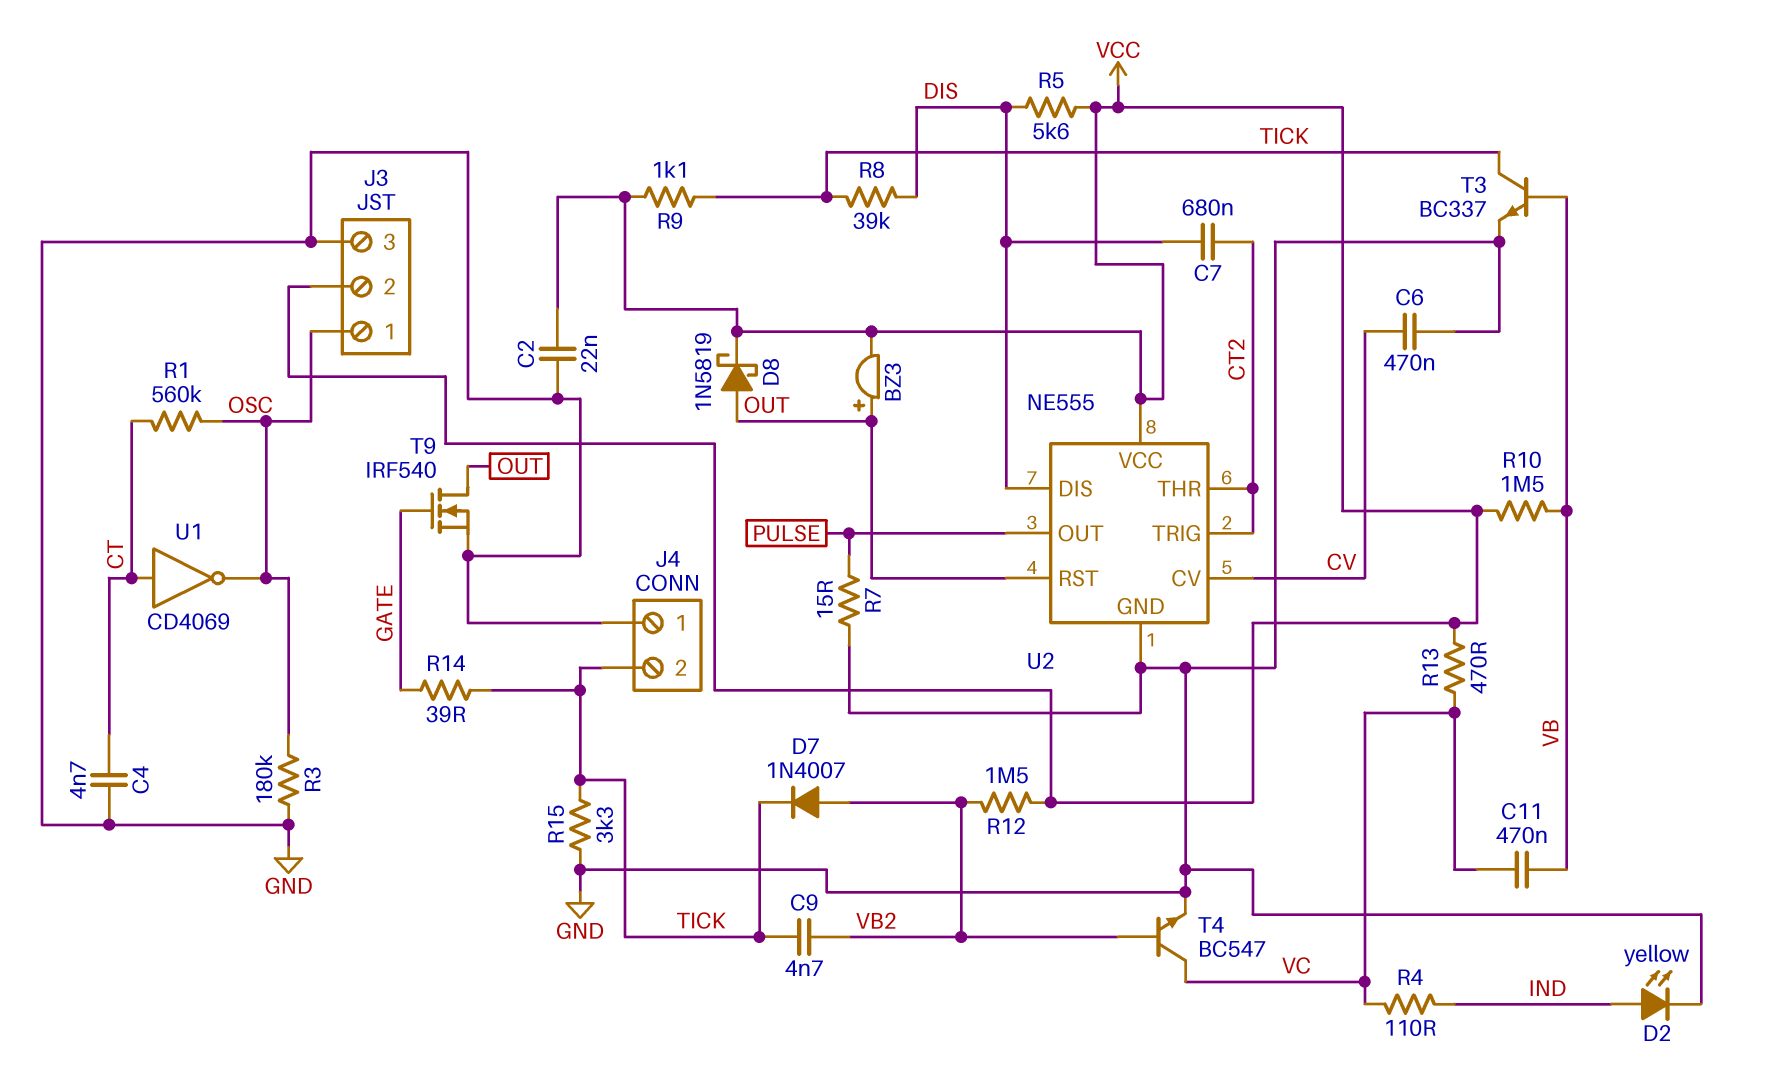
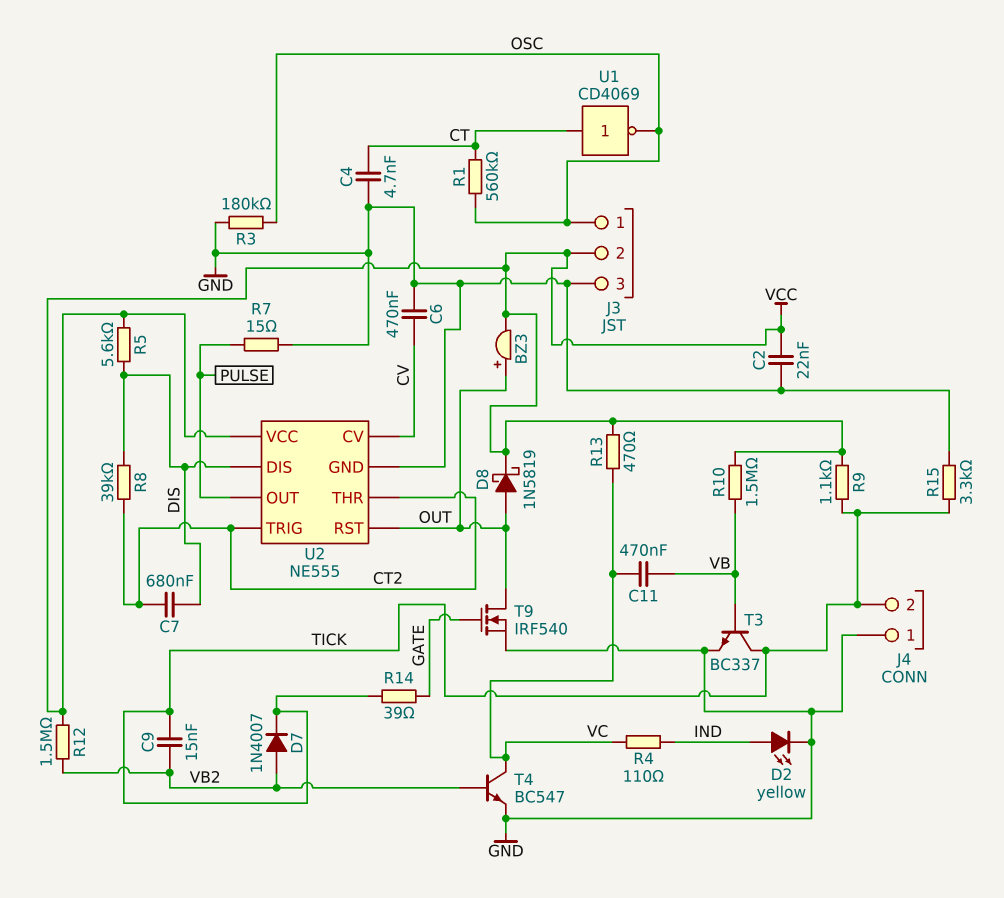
C9: 4.7nF (TICK, VB2) -> 15nF (TICK, VB2)
R8: 39k (DIS, TICK) -> 39k (CT2, DIS)

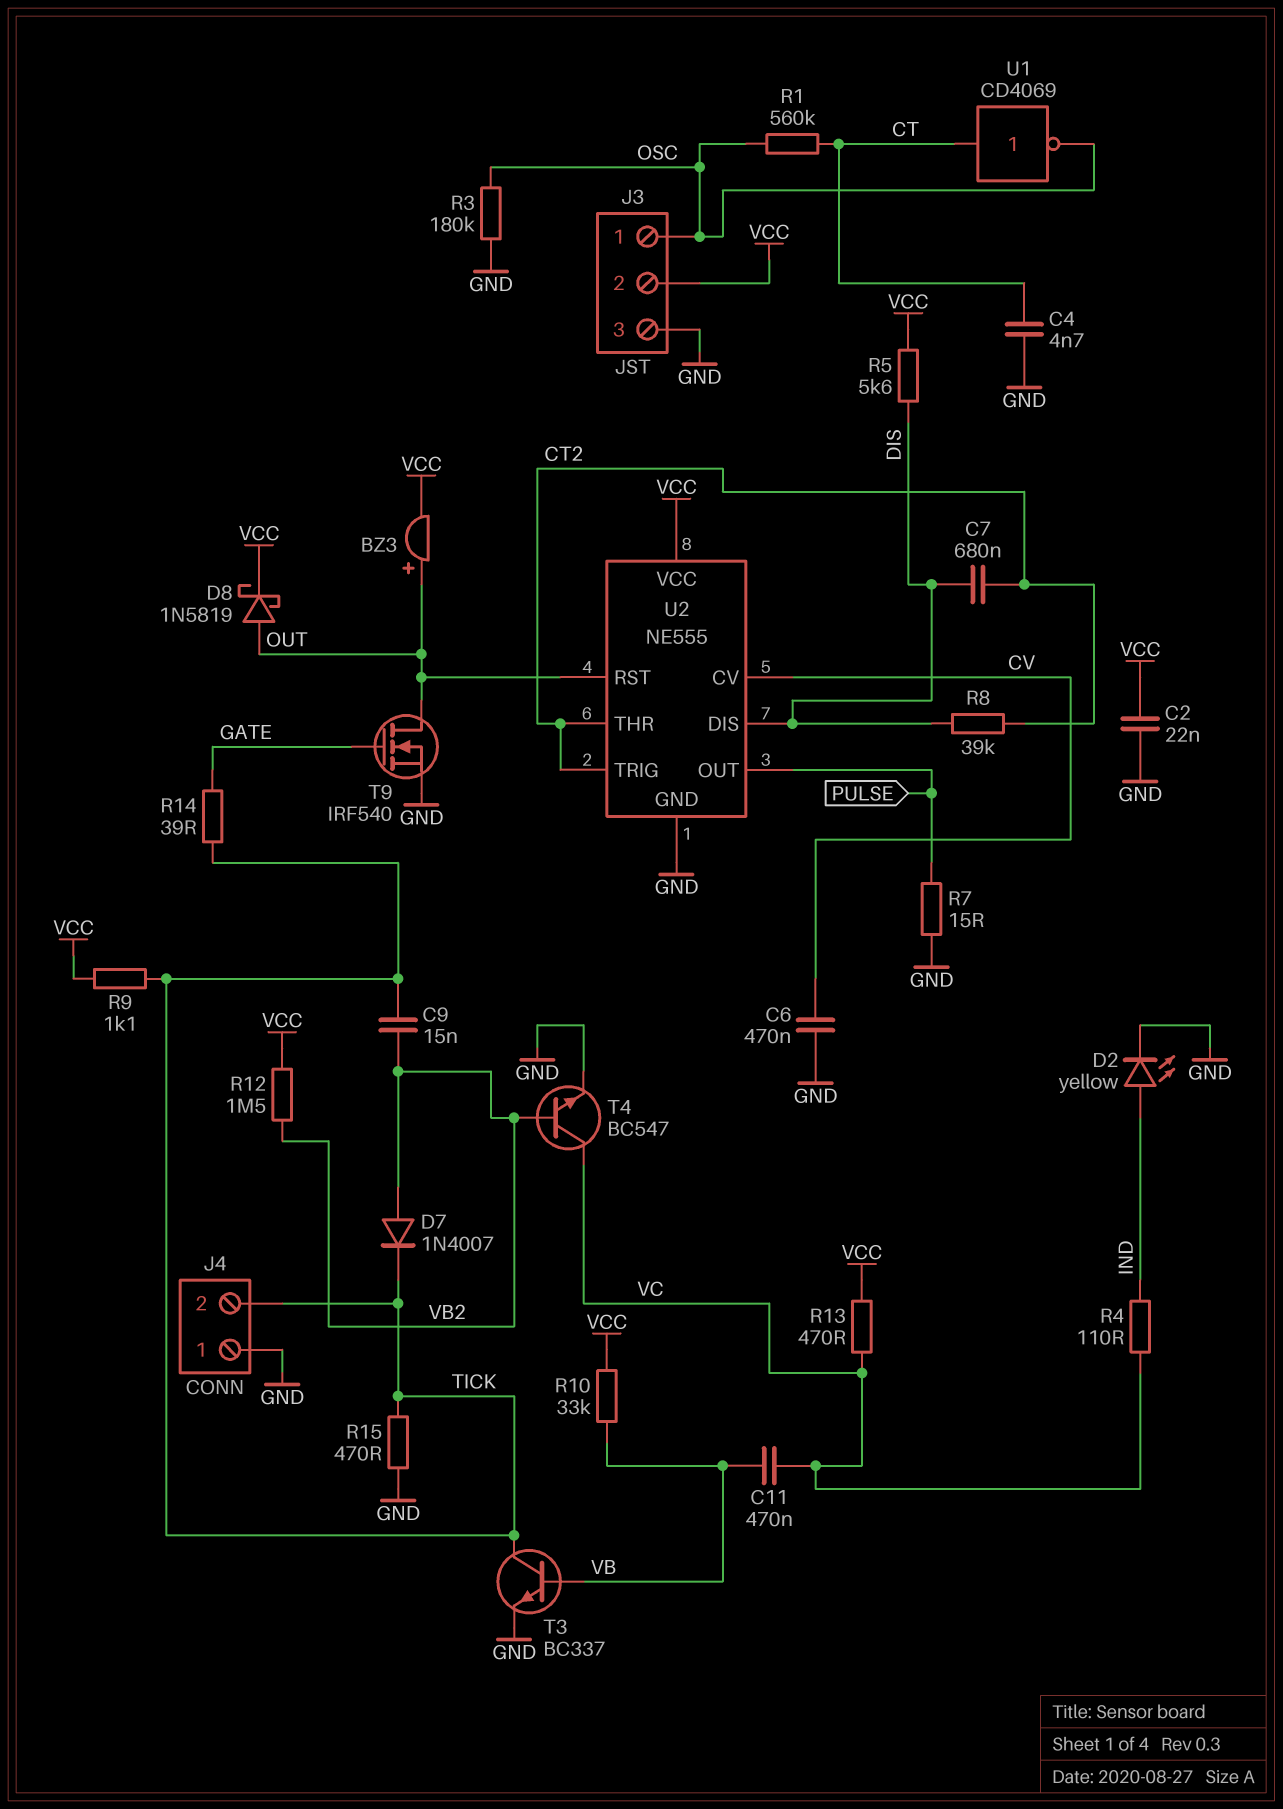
R10: 1.5M (VB, VCC) -> 33k (VB, VCC)
R15: 3.3k (GND, TICK) -> 470 (GND, TICK)

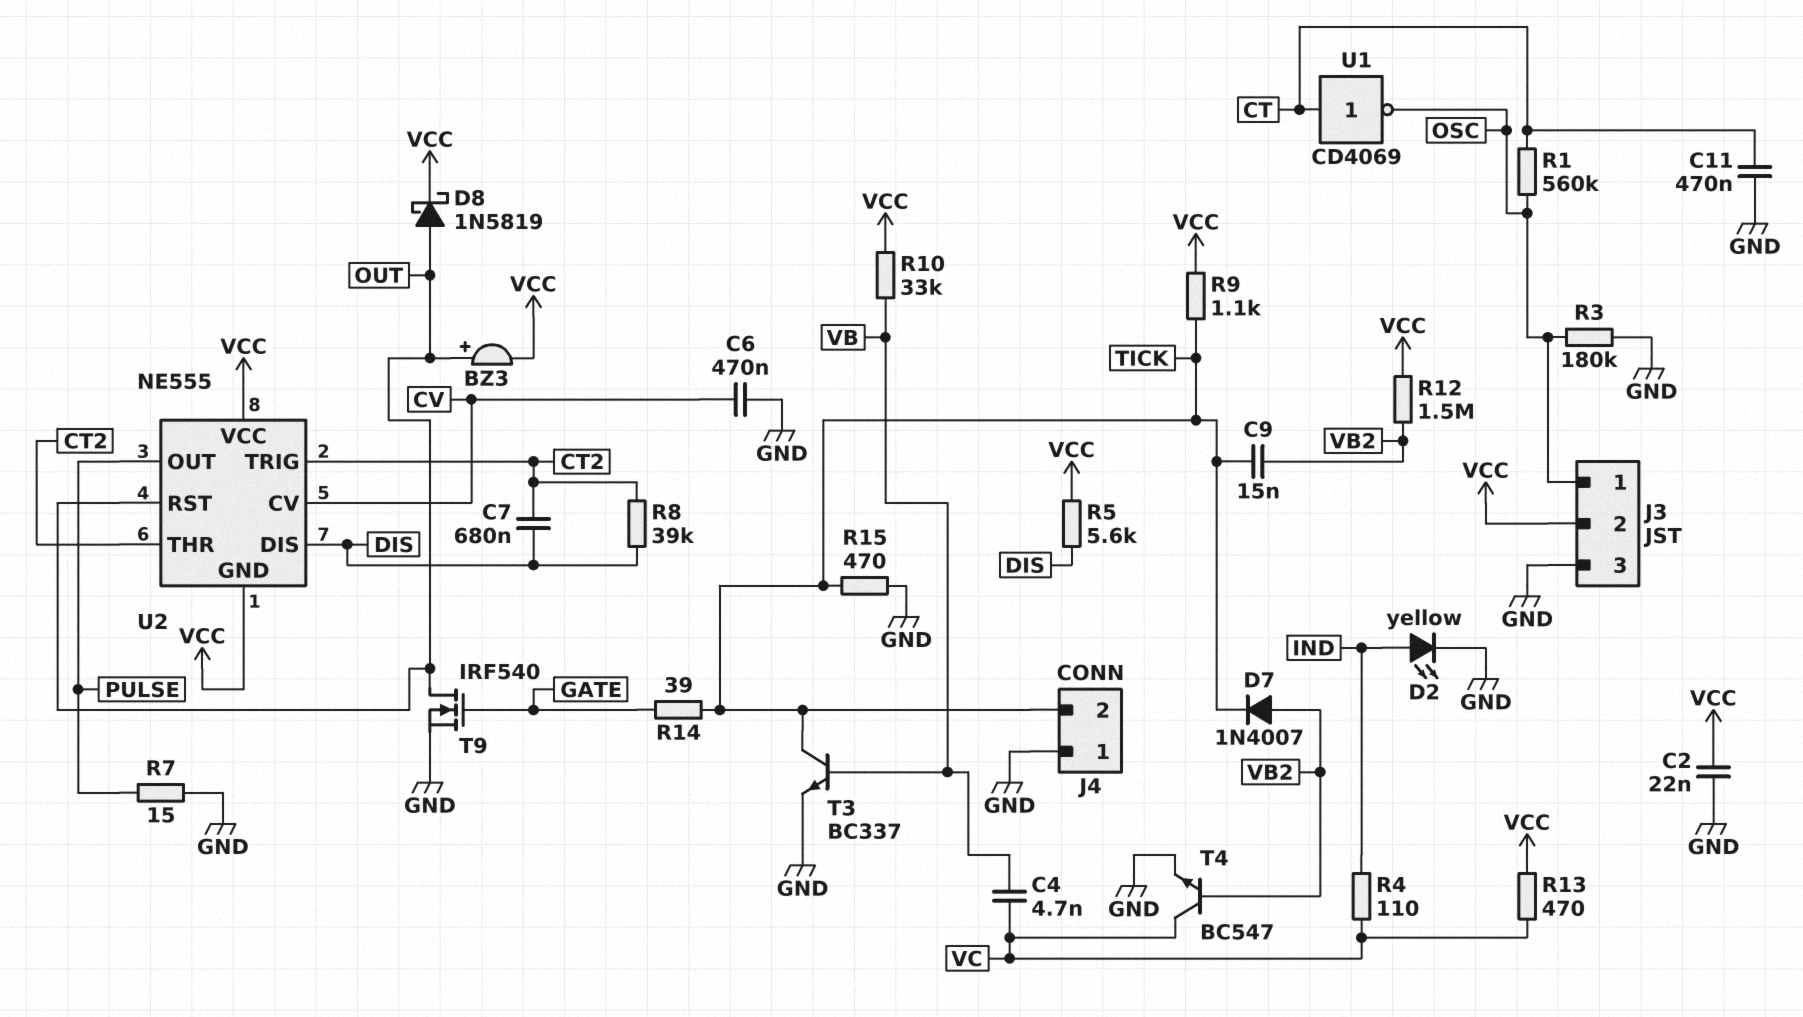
C4: 4.7nF (CT, GND) -> 4.7nF (VB, VC)
C11: 470nF (VB, VC) -> 470nF (CT, GND)
U2 pin GND: GND -> VCC

